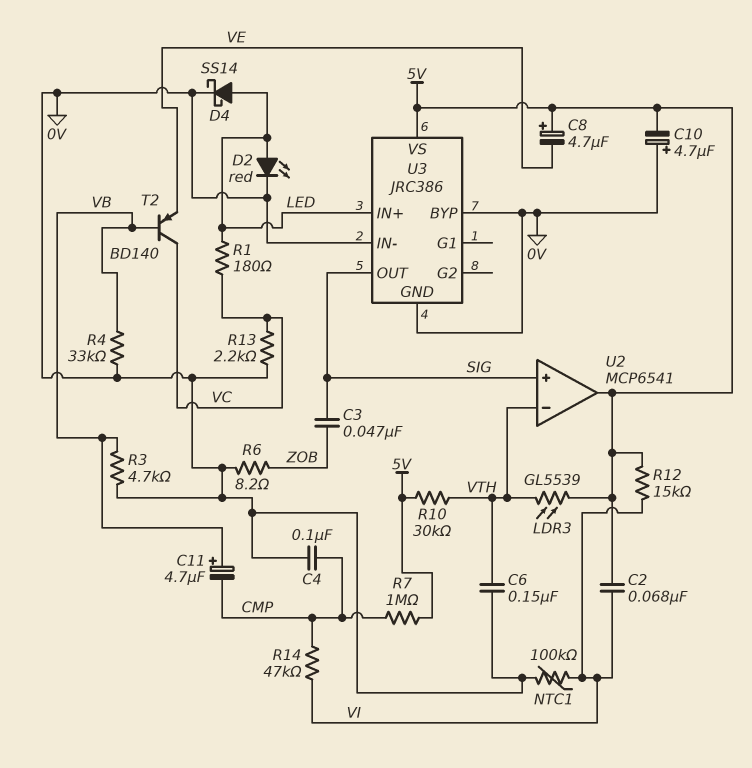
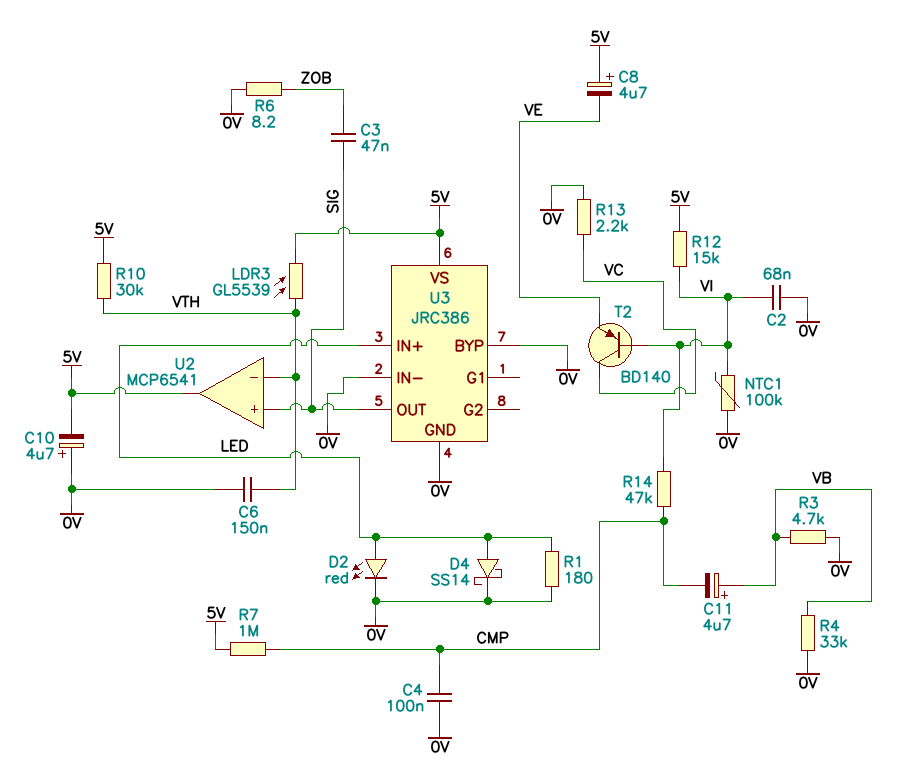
C2: 68nF (5V, VI) -> 68nF (0V, VI)
R1: 180 (LED, VC) -> 180 (0V, LED)
T2: PNP BD140 (B VB, C VC, E VE) -> PNP BD140 (B VI, C VC, E VE)

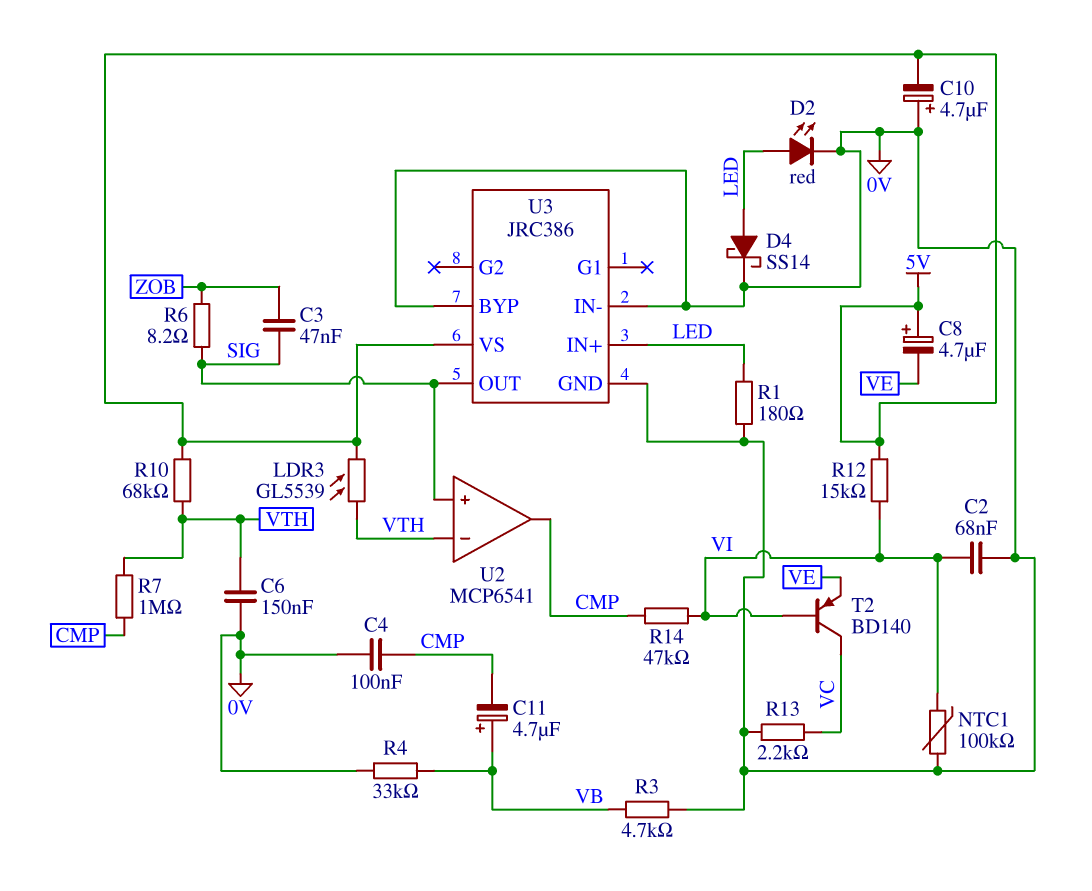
R6: 8.2 (0V, ZOB) -> 8.2 (SIG, ZOB)
R7: 1M (5V, CMP) -> 1M (CMP, VTH)
R10: 30k (5V, VTH) -> 68k (5V, VTH)
U2 pin out: 5V -> CMP

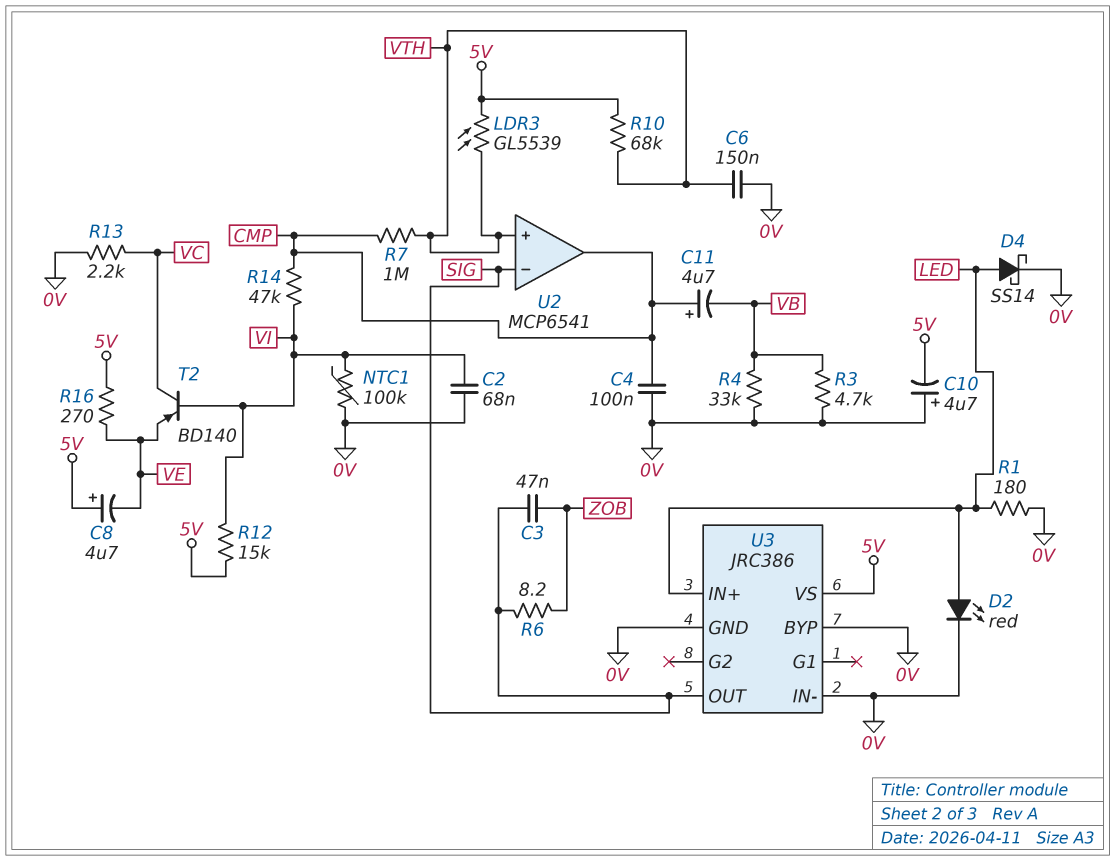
C11: 4.7uF (plus VB, minus CMP) -> 4.7uF (plus CMP, minus VB)
R16: none -> 270 (5V, VE)
U2 pin in+: SIG -> VTH
U2 pin in-: VTH -> SIG

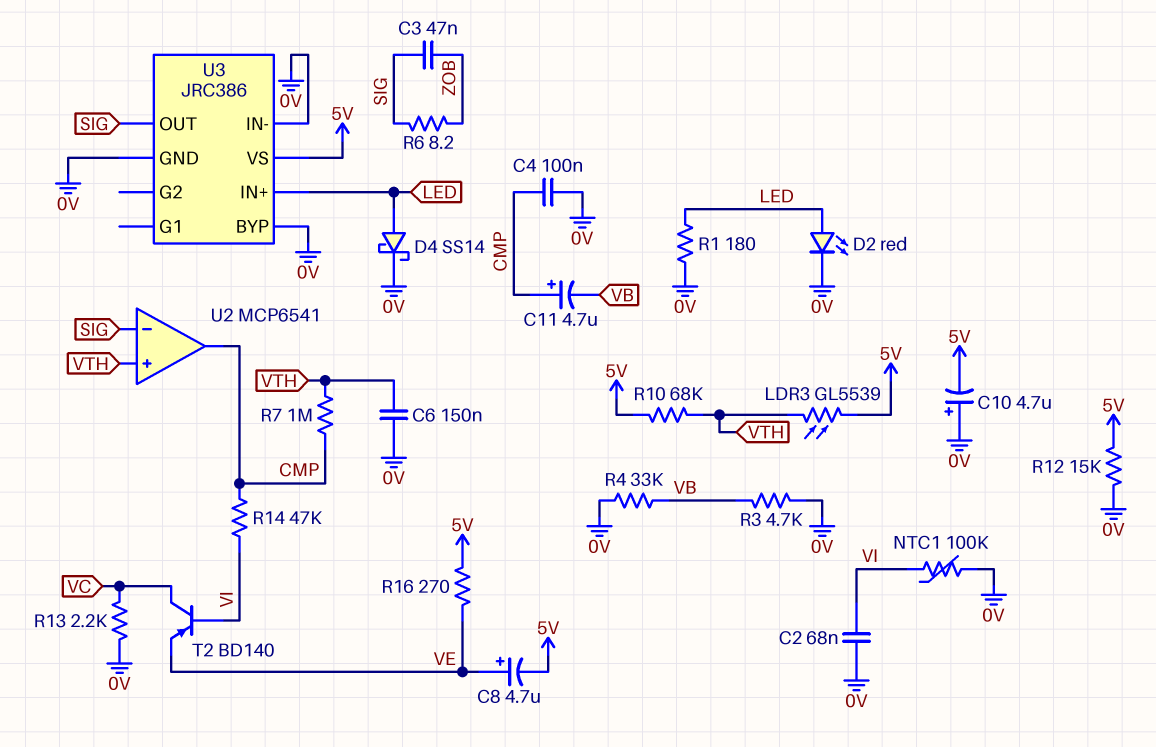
C8: 4.7uF (plus 5V, minus VE) -> 4.7uF (plus VE, minus 5V)
R12: 15k (5V, VI) -> 15k (0V, 5V)

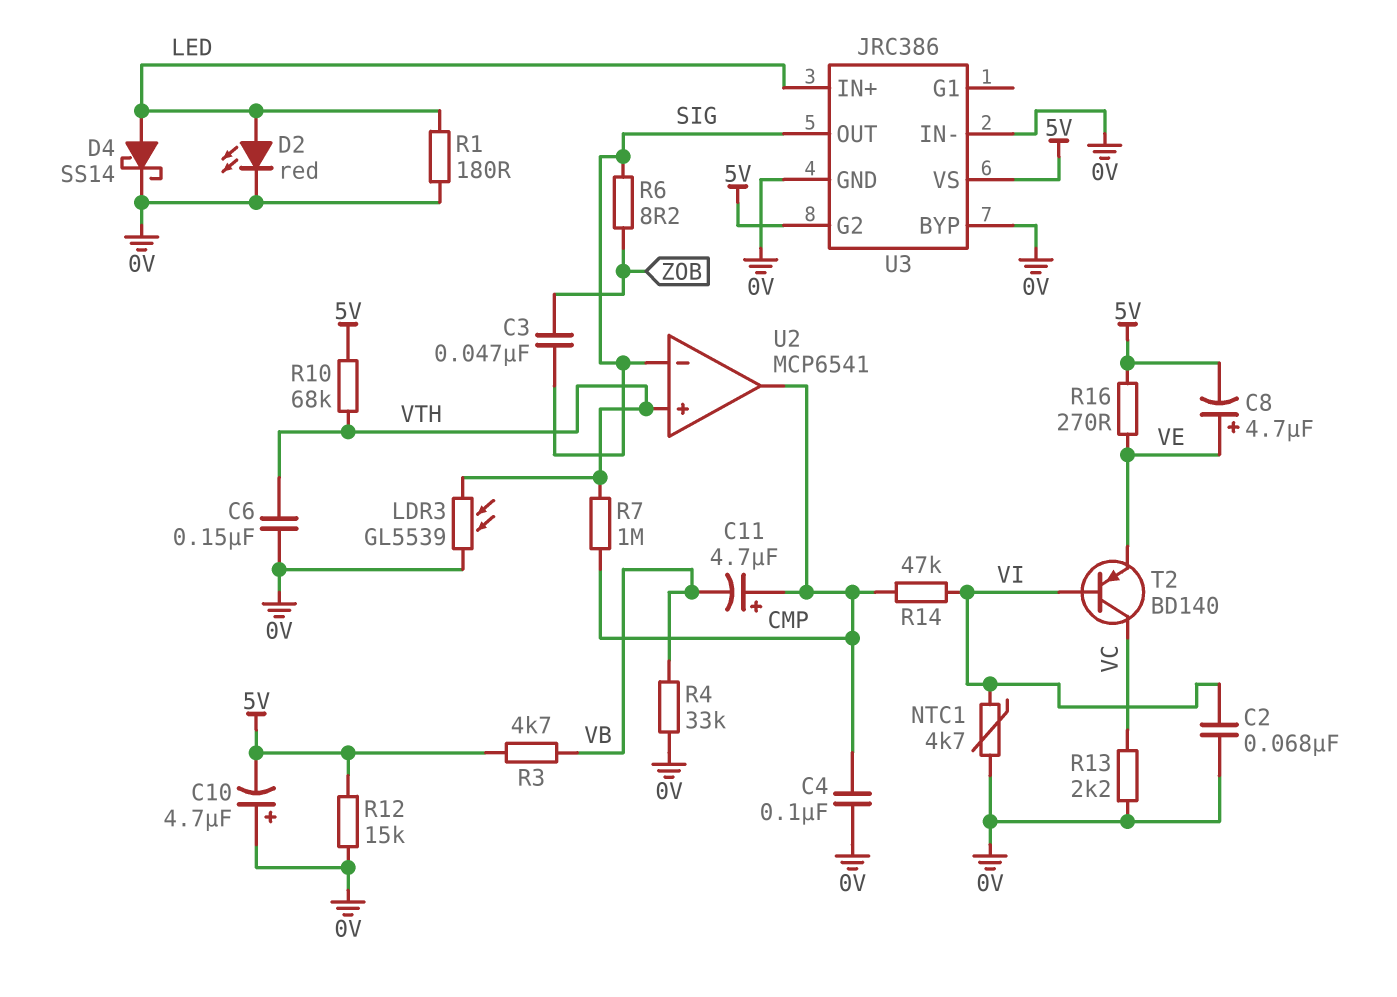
LDR3: GL5539 (5V, VTH) -> GL5539 (0V, VTH)
NTC1: 100k (0V, VI) -> 4.7k (0V, VI)
R3: 4.7k (0V, VB) -> 4.7k (5V, VB)
U3 pin G2: none -> 5V

